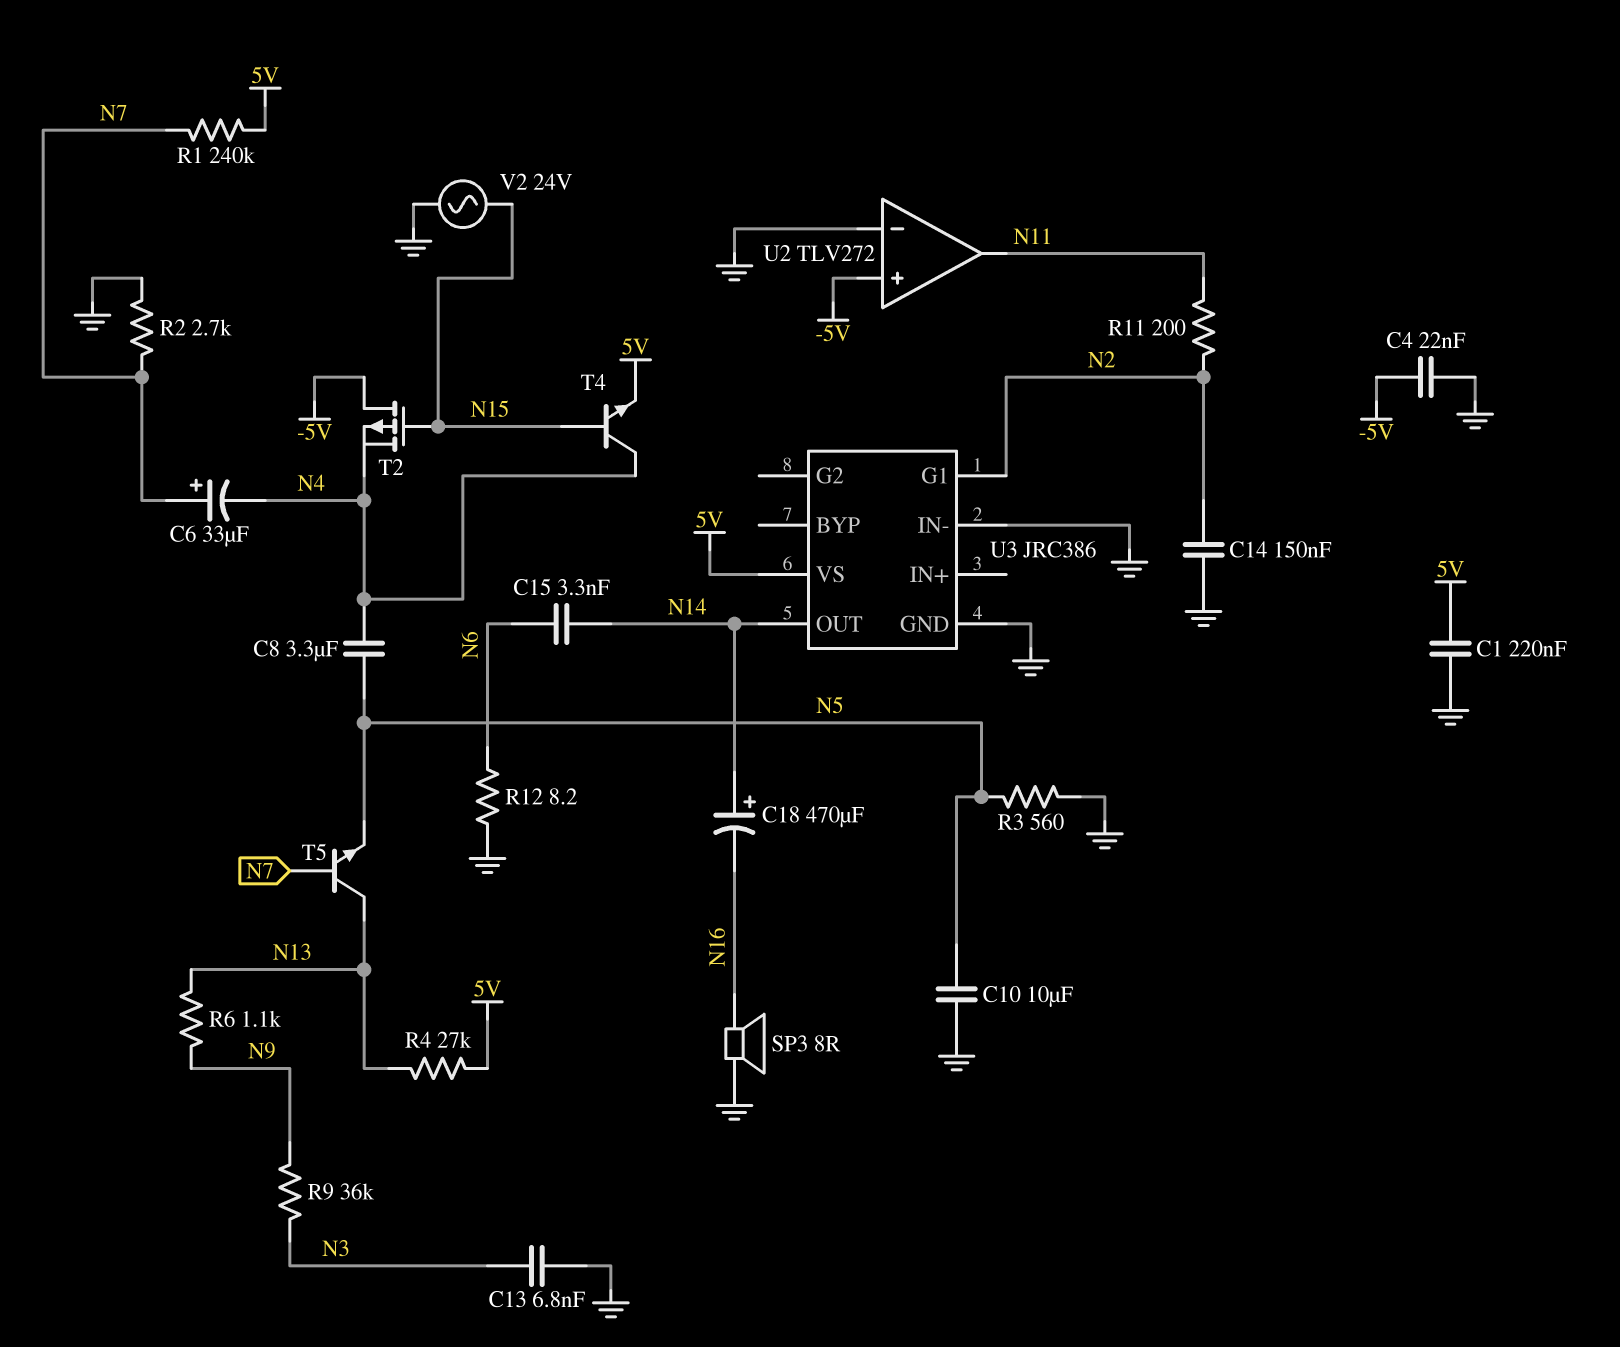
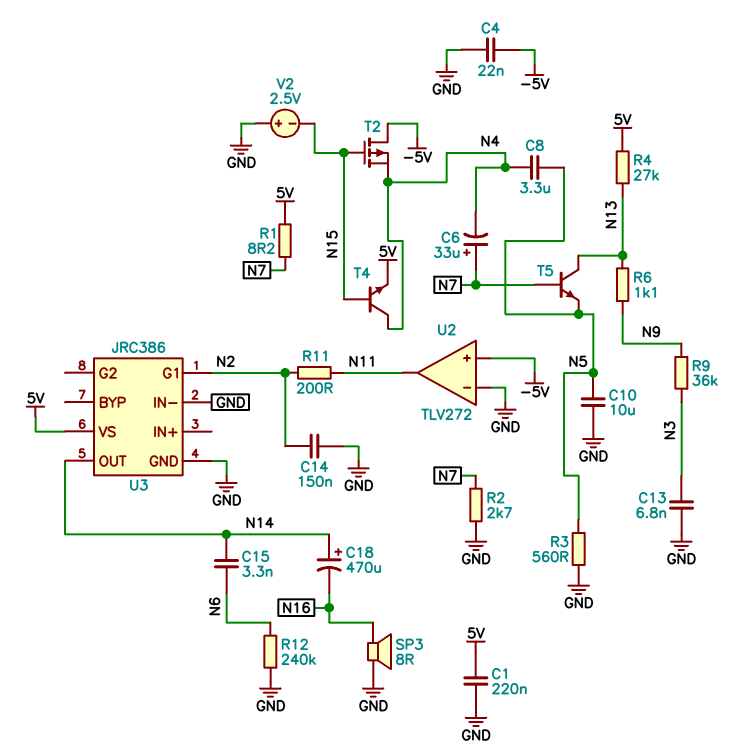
R1: 240k (5V, N7) -> 8.2 (5V, N7)
R12: 8.2 (GND, N6) -> 240k (GND, N6)
V2: AC 24V (GND, N15) -> 2.5V (plus GND, minus N15)

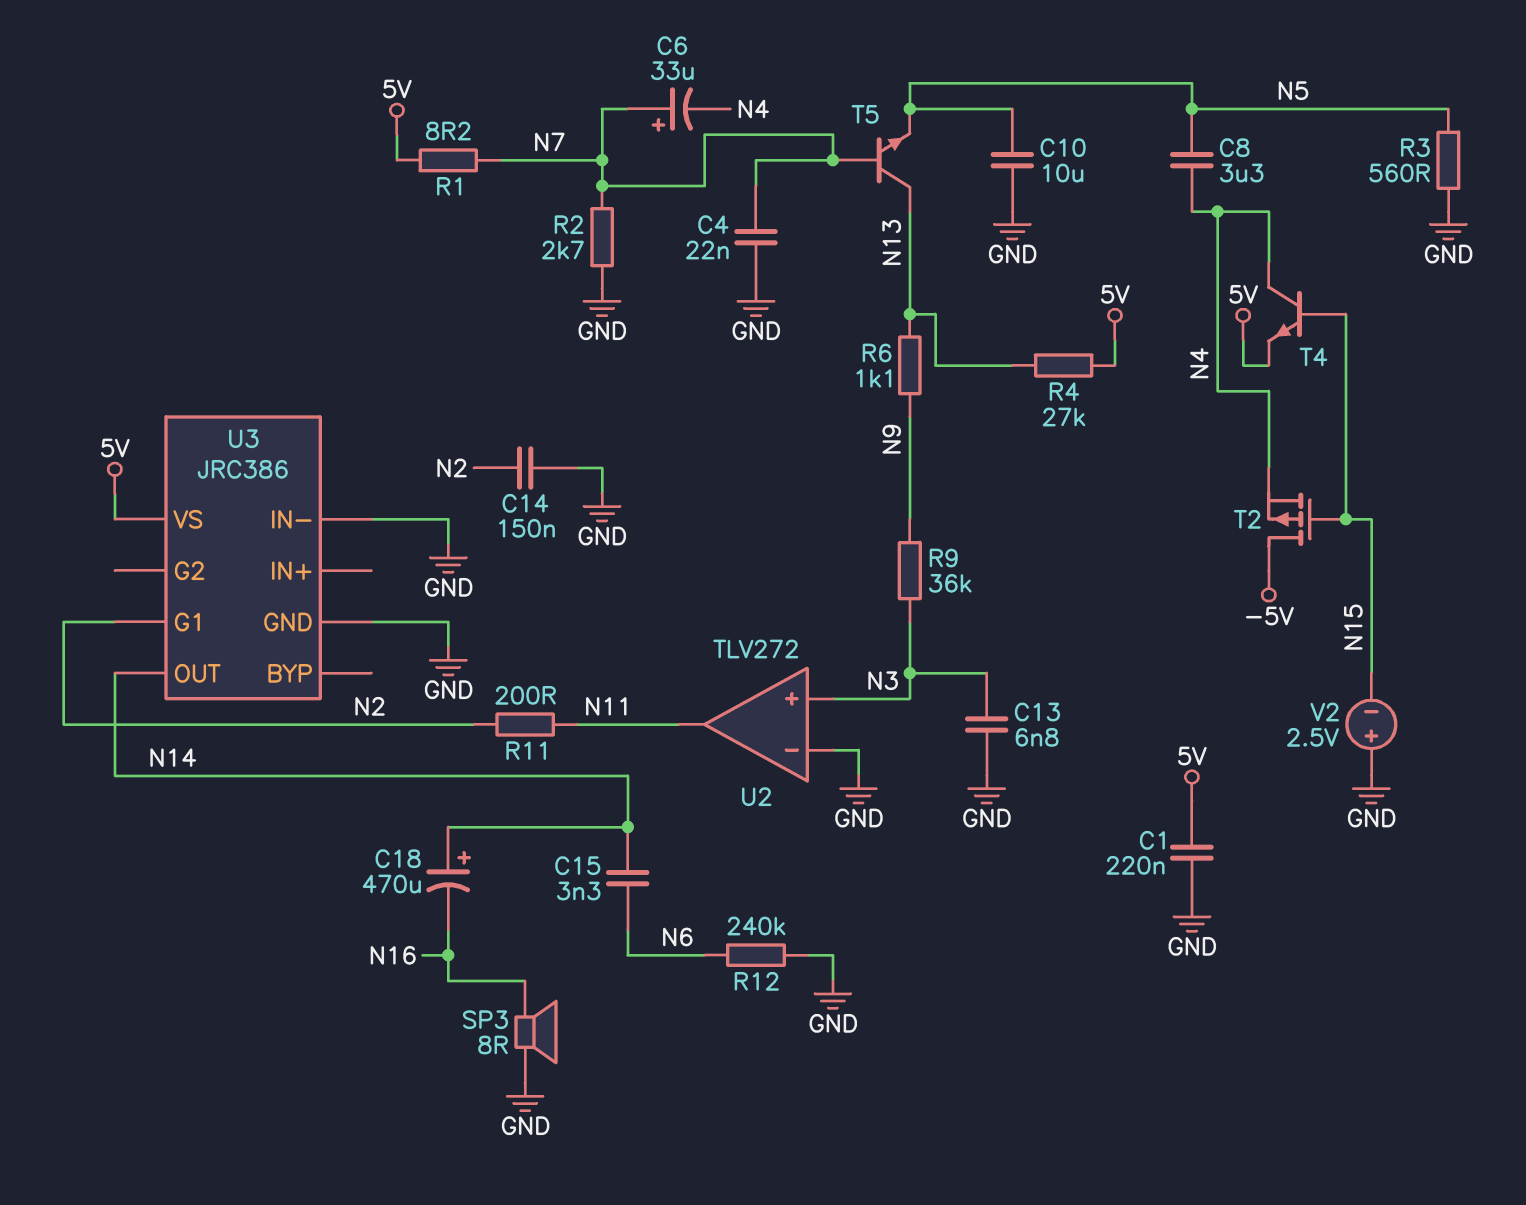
C4: 22nF (-5V, GND) -> 22nF (GND, N7)
U2 pin in+: -5V -> N3

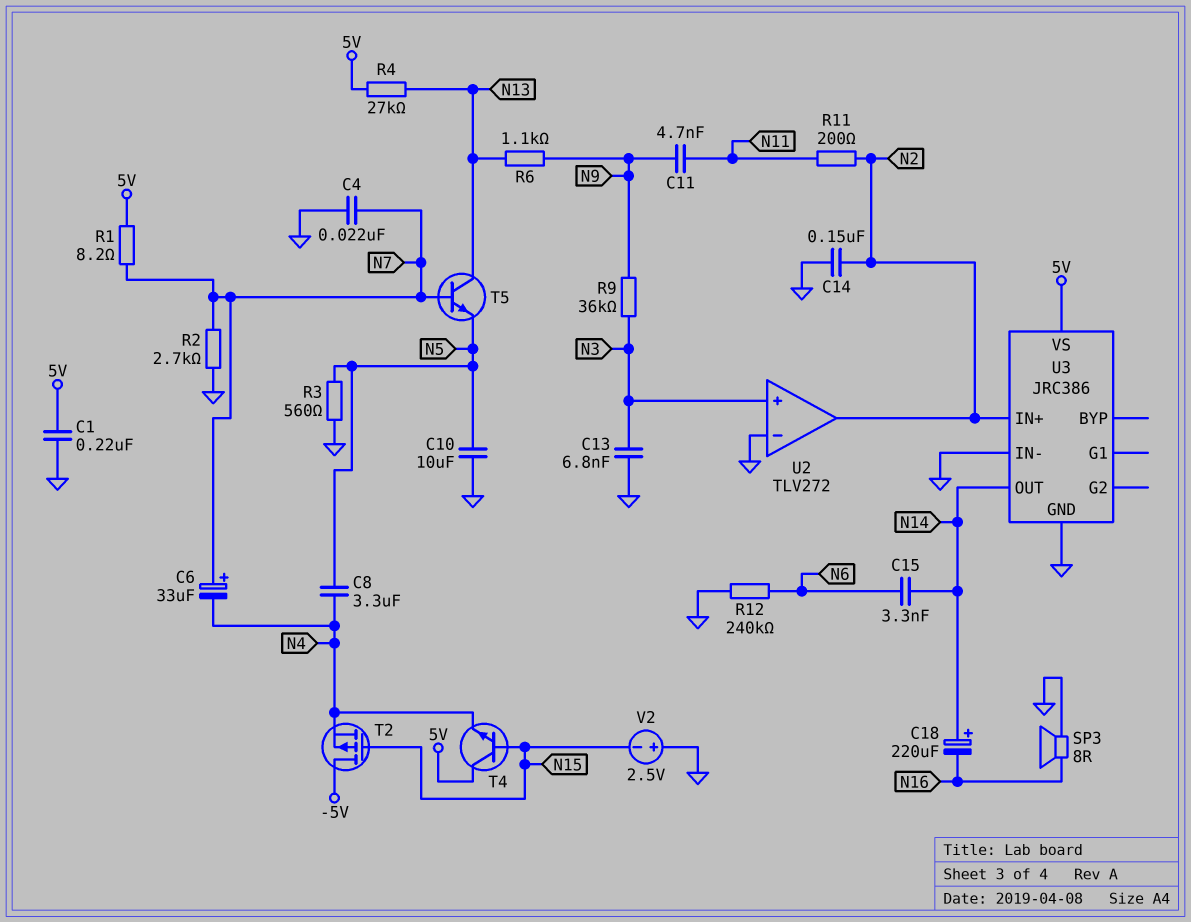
C11: none -> 4.7nF (N9, N11)
C18: 470uF (plus N14, minus N16) -> 220uF (plus N14, minus N16)
T4: NPN (B N15, C N4, E 5V) -> NPN (B N15, C 5V, E N4)
U2 pin out: N11 -> N2
U3 pin G1: N2 -> none
U3 pin IN+: none -> N2

